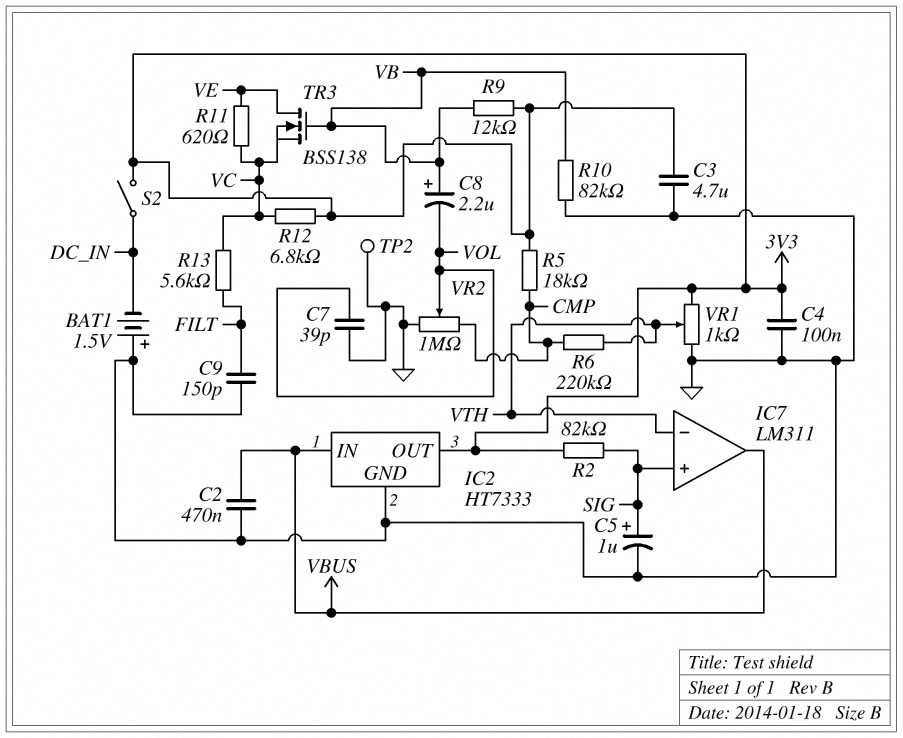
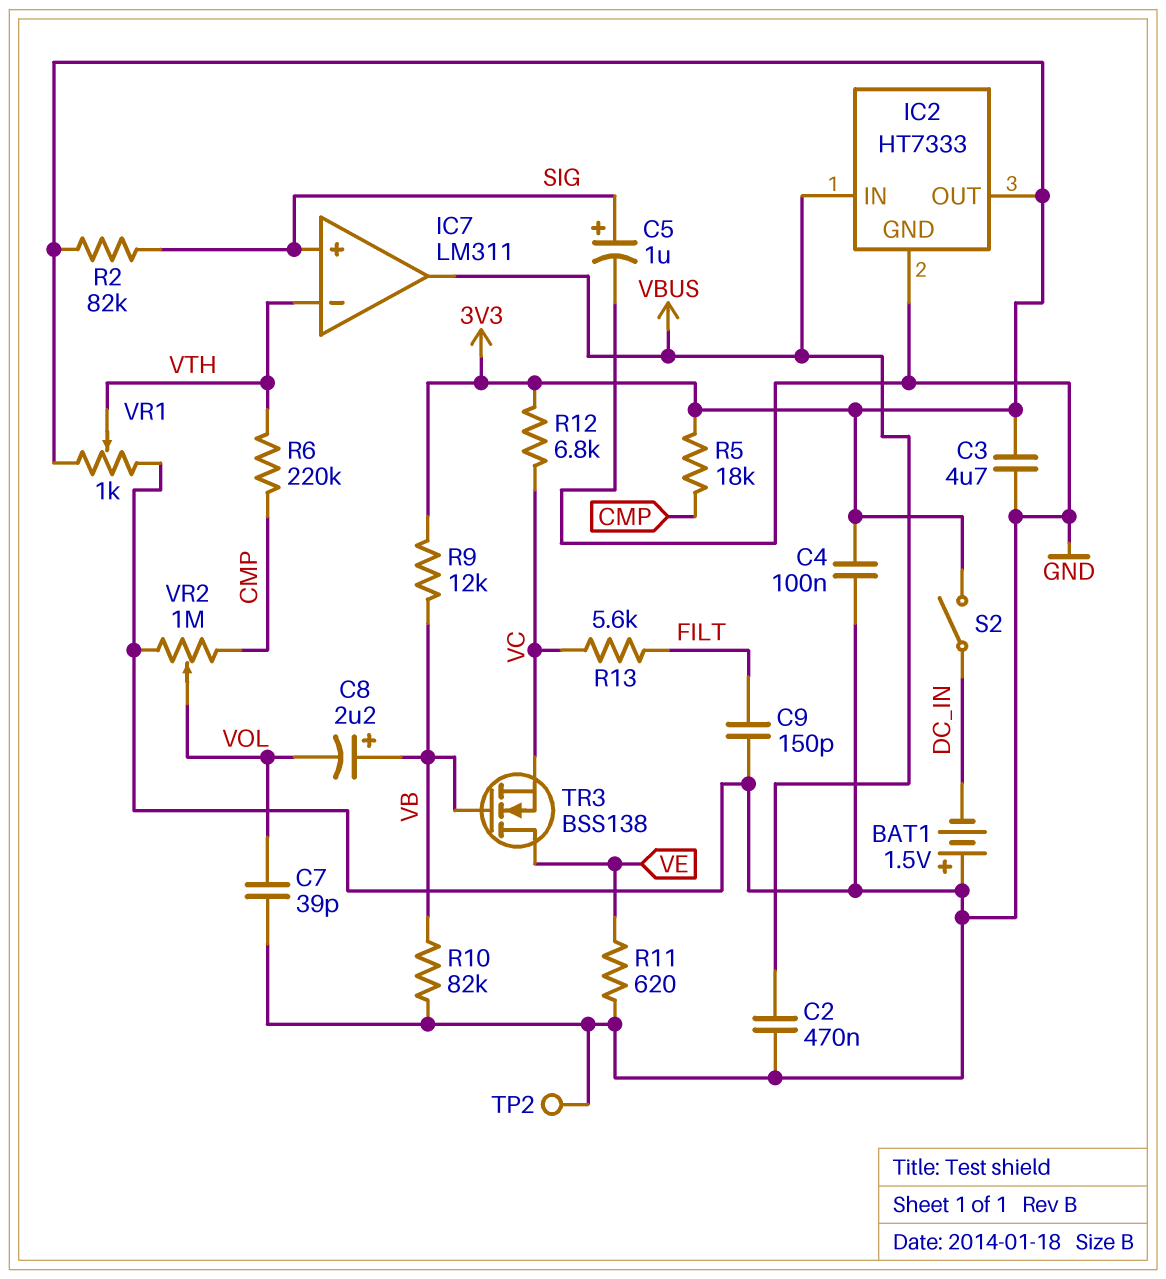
R11: 620 (VC, VE) -> 620 (GND, VE)

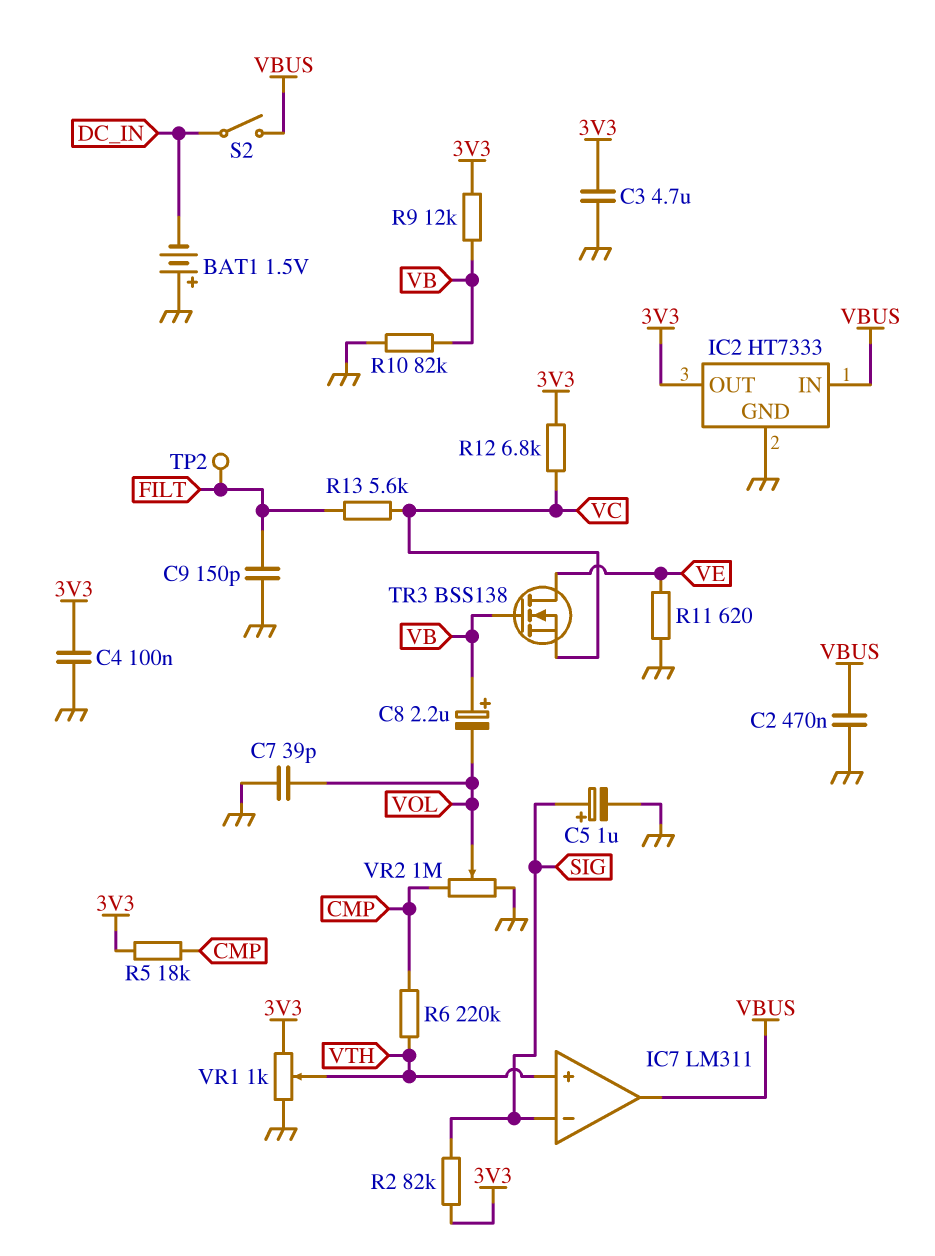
IC7 pin in+: SIG -> VTH
IC7 pin in-: VTH -> SIG
S2: switch (3V3, DC_IN) -> switch (DC_IN, VBUS)
TP2: test point (GND) -> test point (FILT)

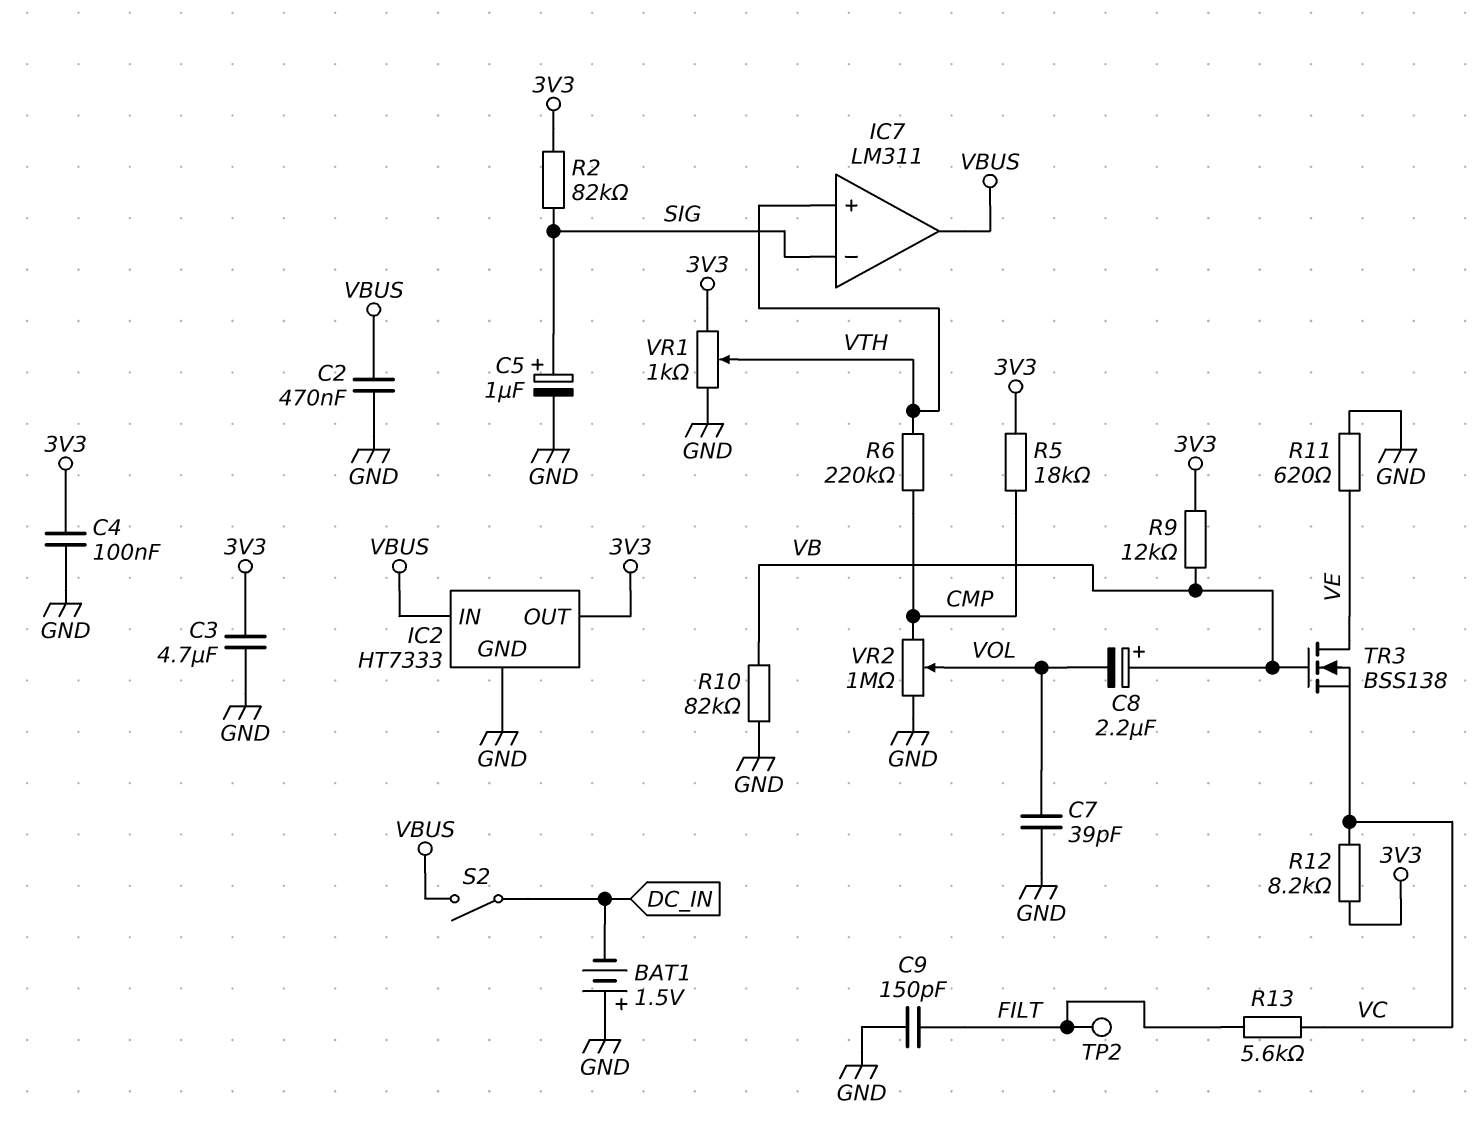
R12: 6.8k (3V3, VC) -> 8.2k (3V3, VC)

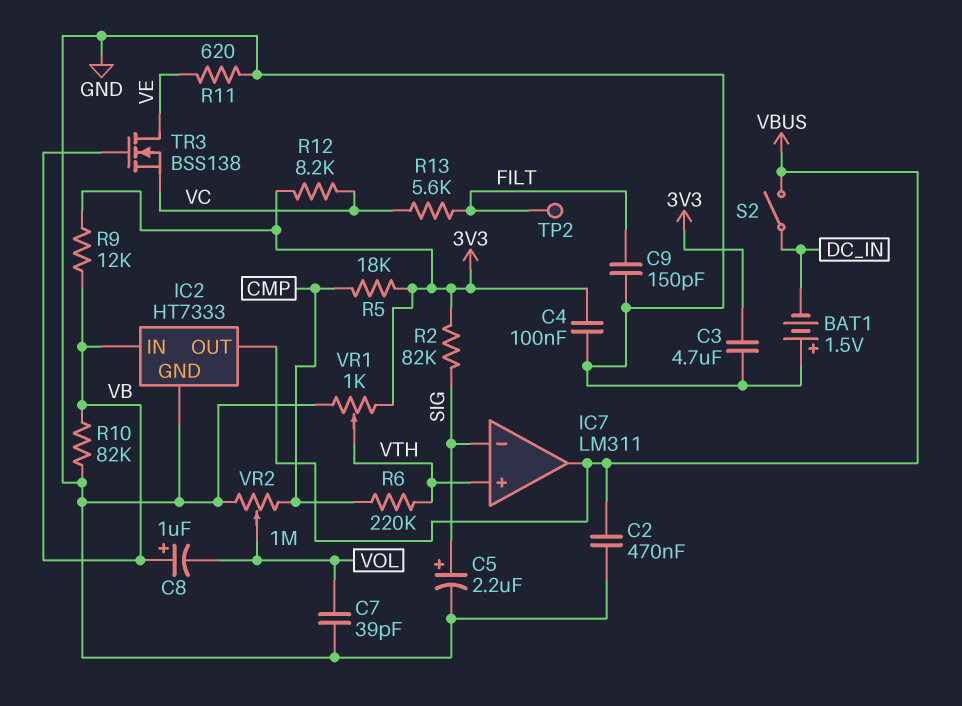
C5: 1uF (plus SIG, minus GND) -> 2.2uF (plus SIG, minus GND)
C8: 2.2uF (plus VB, minus VOL) -> 1uF (plus VB, minus VOL)
IC2 pin IN: VBUS -> VB
IC2 pin OUT: 3V3 -> VBUS

